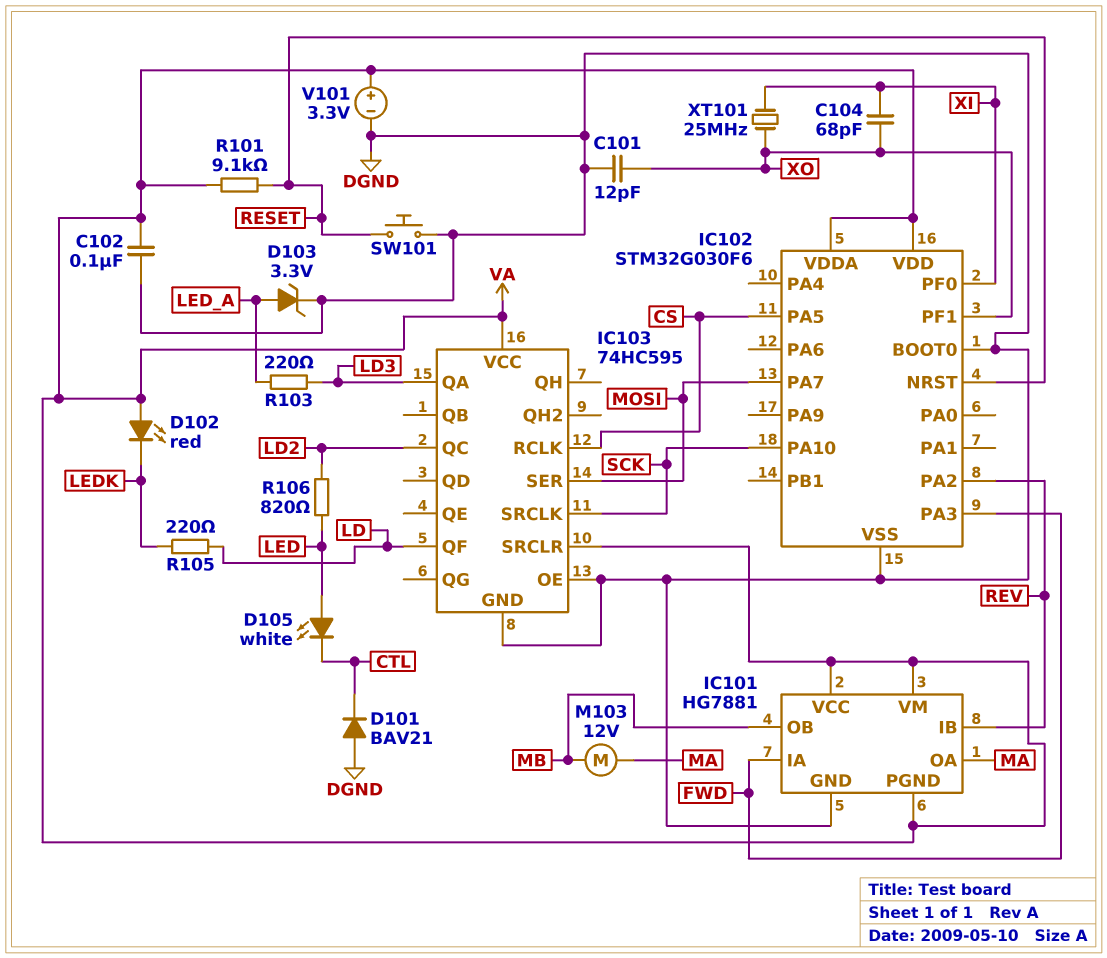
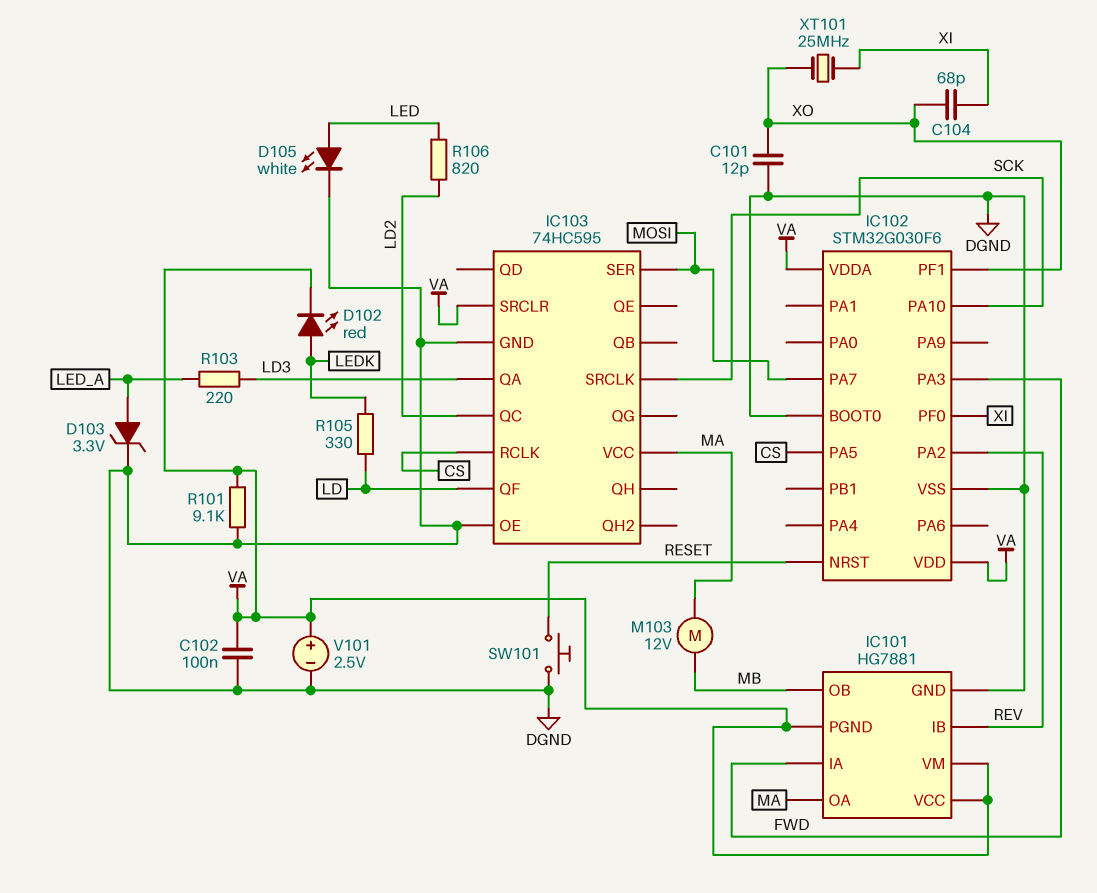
D101: diode BAV21 (A DGND, K CTL) -> none
D102: LED red (A VA, K LEDK) -> LED red (A LEDK, K VA)
D105: LED white (A LED, K CTL) -> LED white (A LED, K DGND)
IC103 pin VCC: VA -> MA
R101: 9.1k (RESET, VA) -> 9.1k (DGND, VA)
R105: 220 (LD, LEDK) -> 330 (LD, LEDK)
V101: 3.3V (plus VA, minus DGND) -> 2.5V (plus VA, minus DGND)

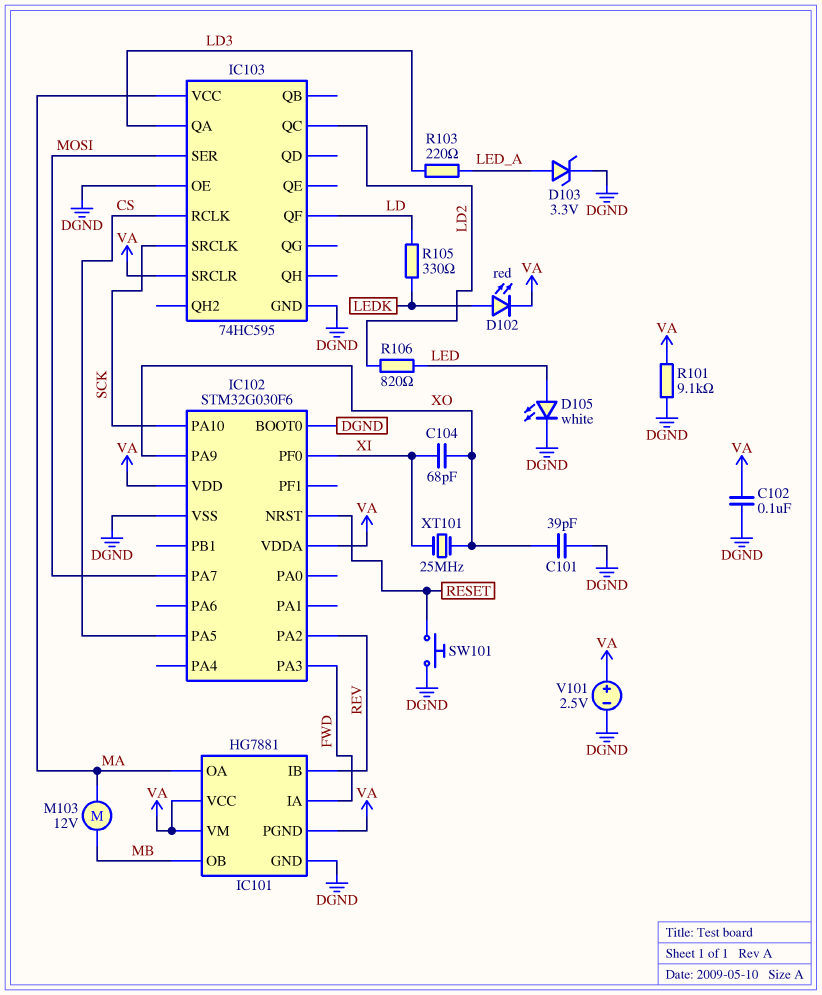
C101: 12pF (DGND, XO) -> 39pF (DGND, XO)
IC102 pin PA9: none -> XO
IC102 pin PF1: XO -> none

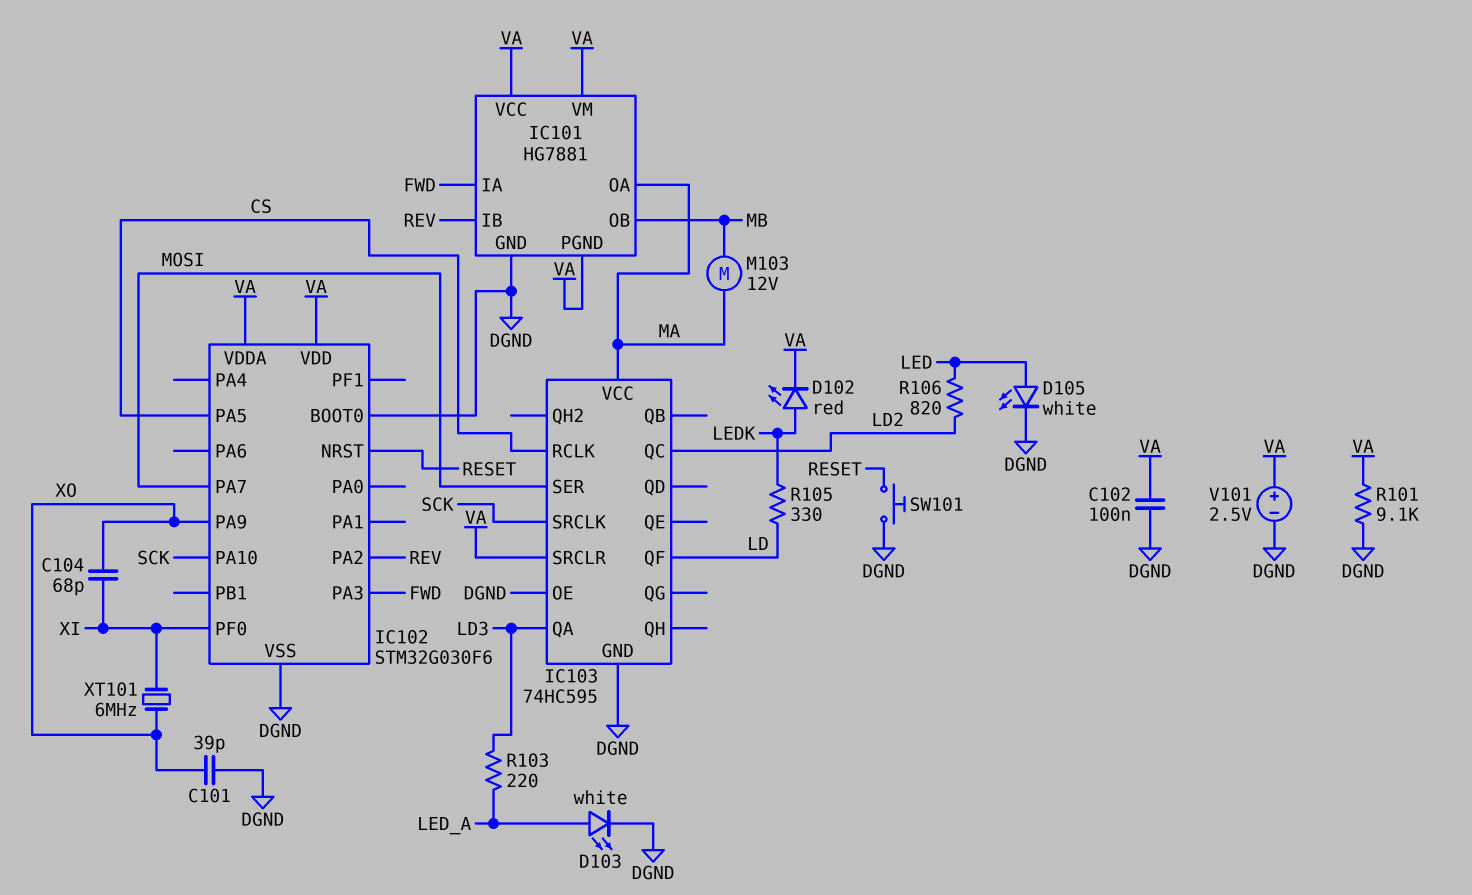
D103: zener 3.3V (A LED_A, K DGND) -> LED white (A LED_A, K DGND)
XT101: 25MHz (XI, XO) -> 6MHz (XI, XO)

